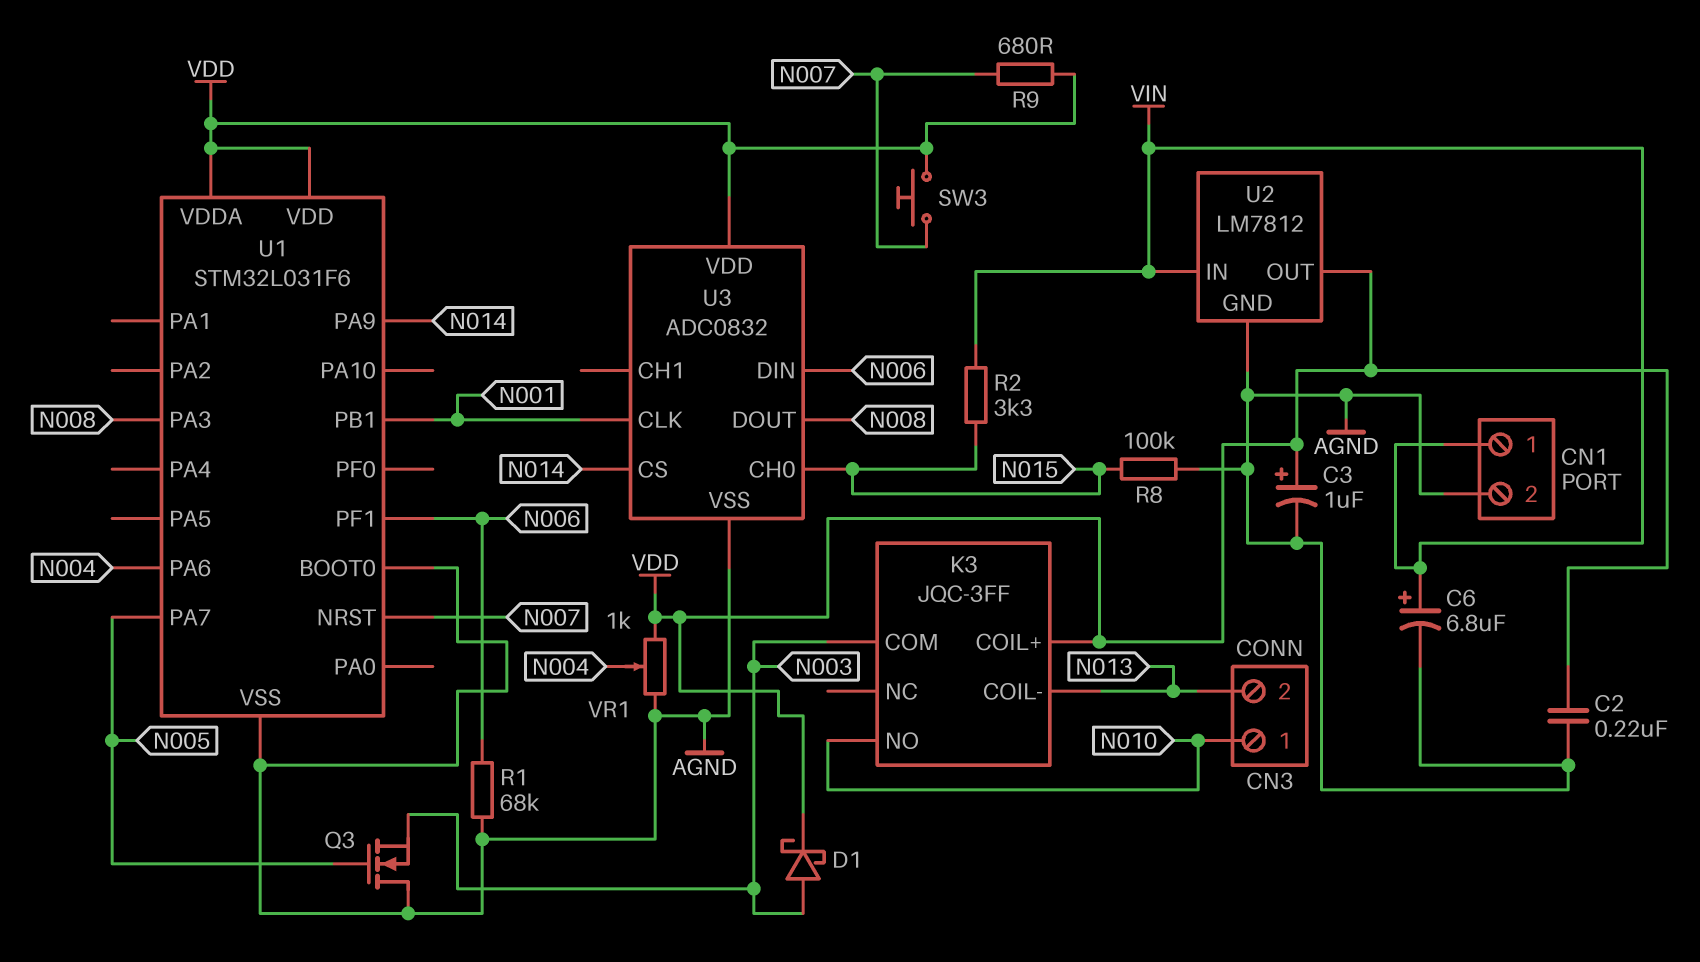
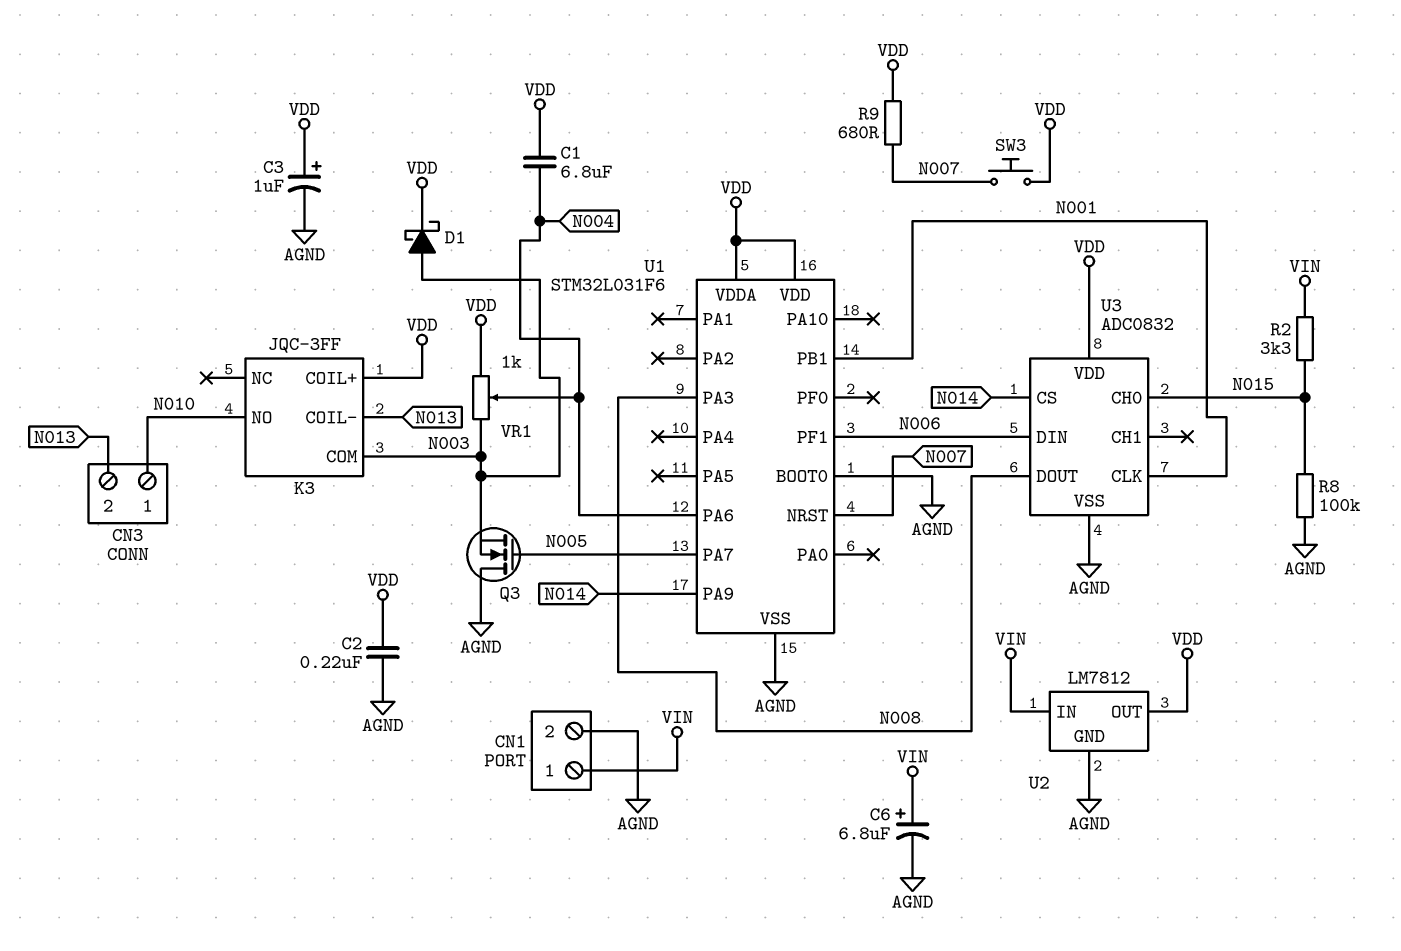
C1: none -> 6.8uF (N004, VDD)
R1: 68k (AGND, N006) -> none
VR1: 1k (AGND, VDD, wiper N004) -> 1k (N003, VDD, wiper N004)

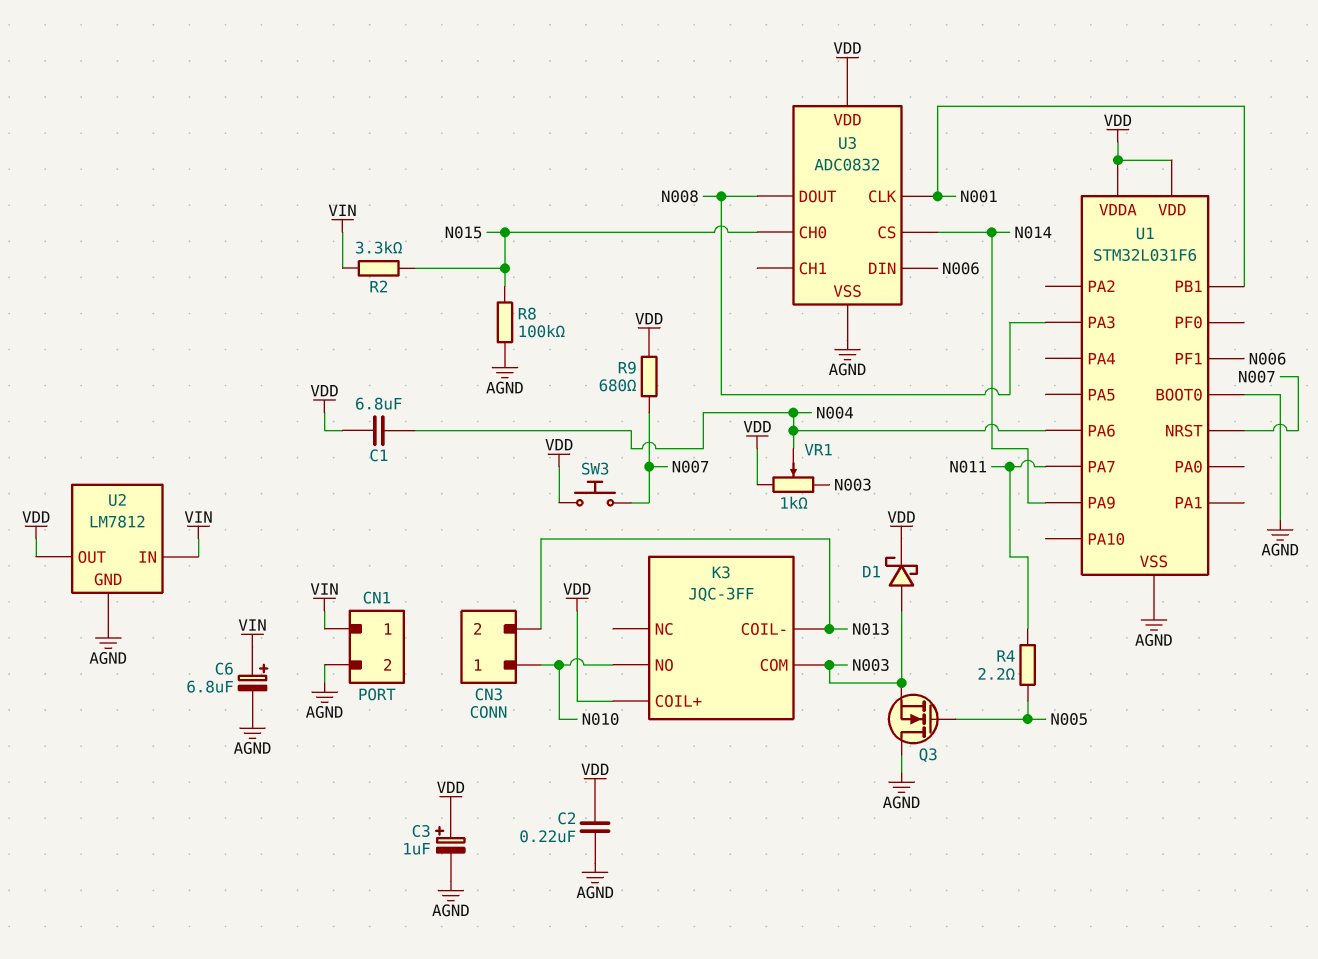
R4: none -> 2.2 (N005, N011)
U1 pin PA7: N005 -> N011

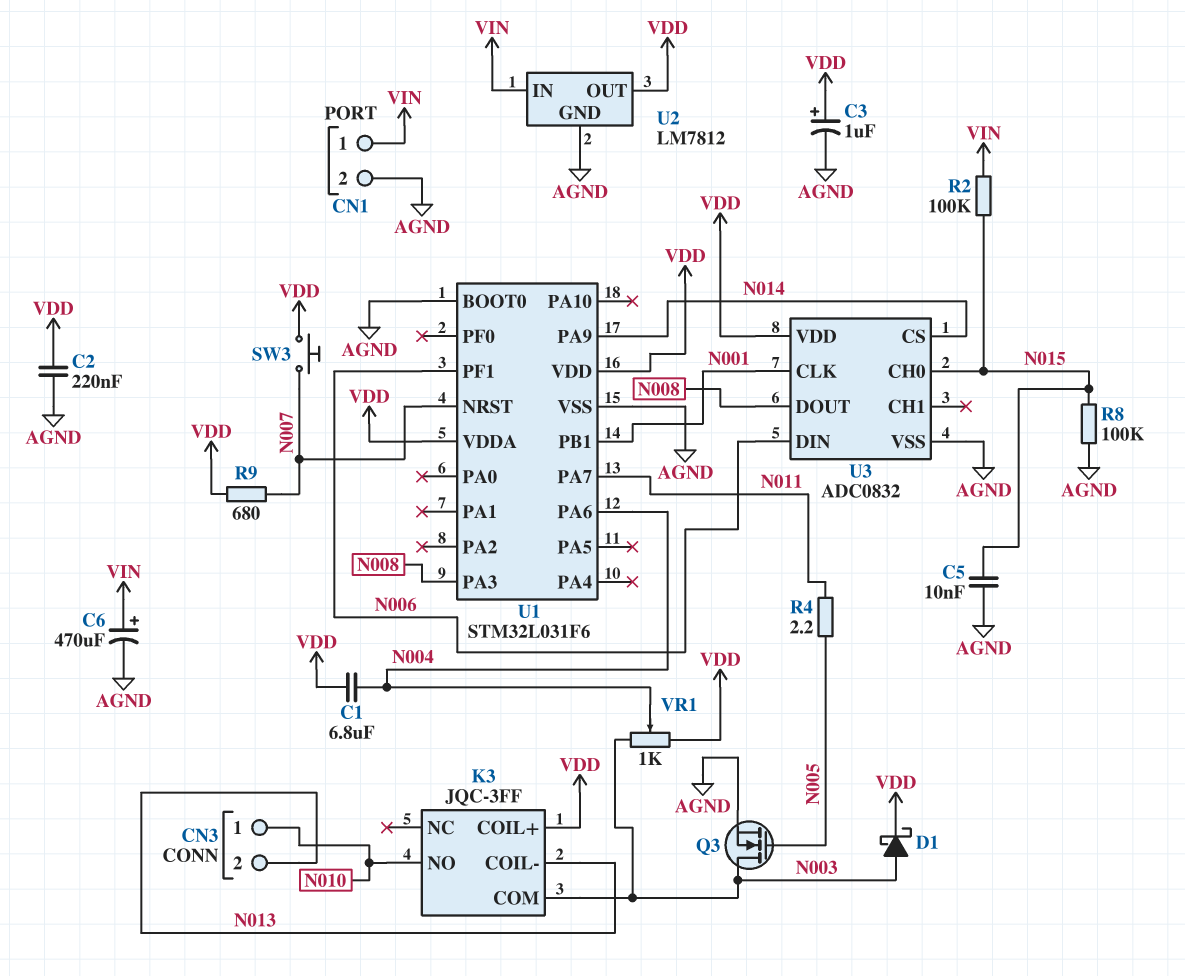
C5: none -> 10nF (AGND, N015)
C6: 6.8uF (plus VIN, minus AGND) -> 470uF (plus VIN, minus AGND)
Q3: NMOS (G N005, D AGND, S N003) -> NMOS (G N005, D N003, S AGND)
R2: 3.3k (N015, VIN) -> 100k (N015, VIN)

